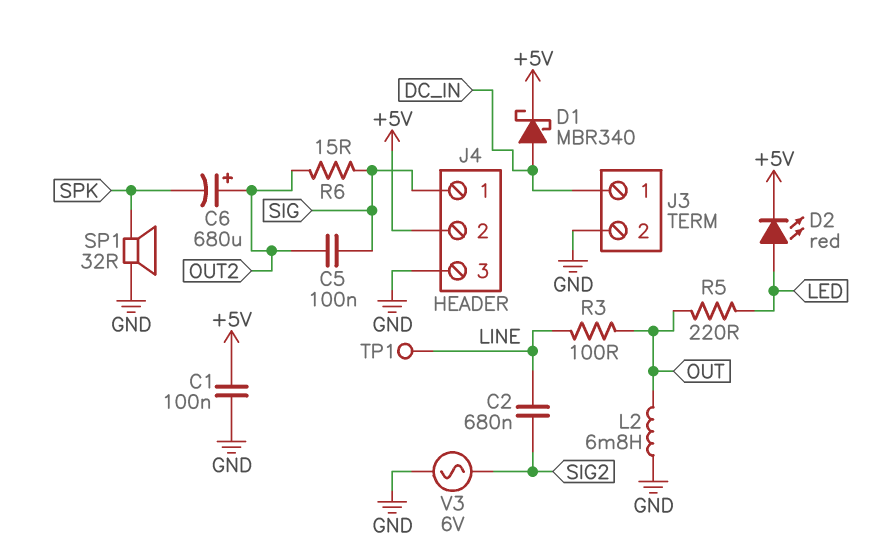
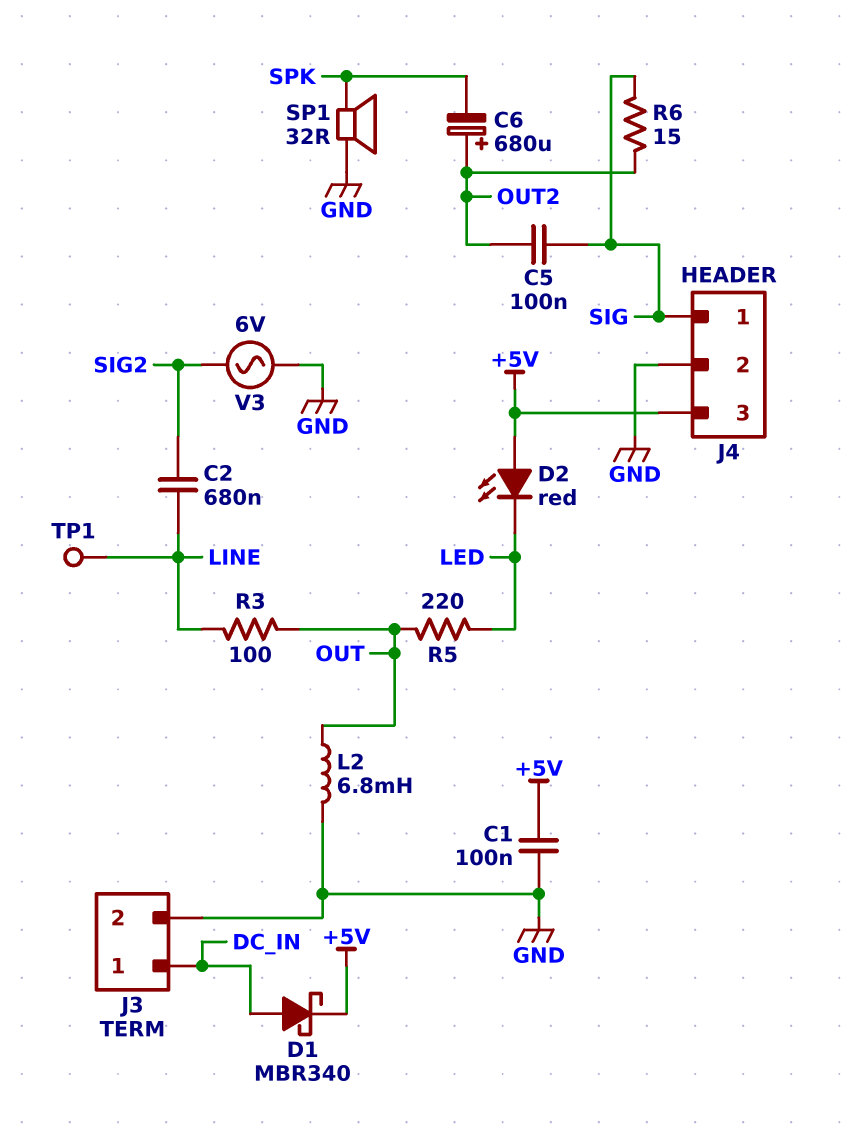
D2: LED red (A LED, K +5V) -> LED red (A +5V, K LED)
J4 pin 2: +5V -> GND
J4 pin 3: GND -> +5V

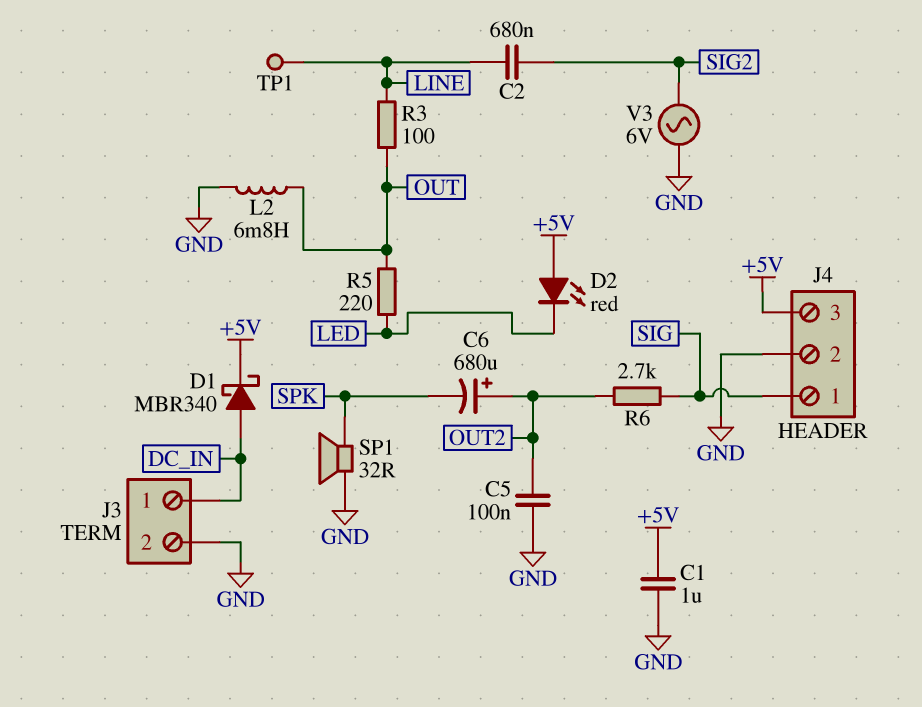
C1: 100nF (+5V, GND) -> 1uF (+5V, GND)
C5: 100nF (OUT2, SIG) -> 100nF (GND, OUT2)
R6: 15 (OUT2, SIG) -> 2.7k (OUT2, SIG)

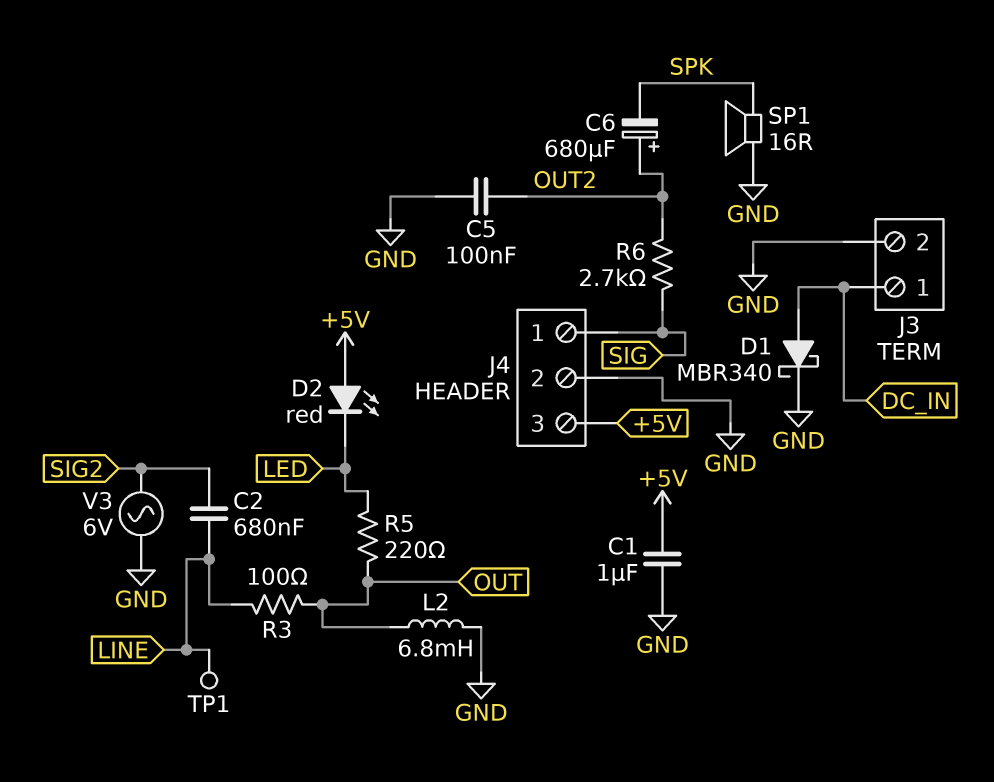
D1: schottky MBR340 (A DC_IN, K +5V) -> schottky MBR340 (A DC_IN, K GND)
SP1: speaker 32R (GND, SPK) -> speaker 16R (GND, SPK)

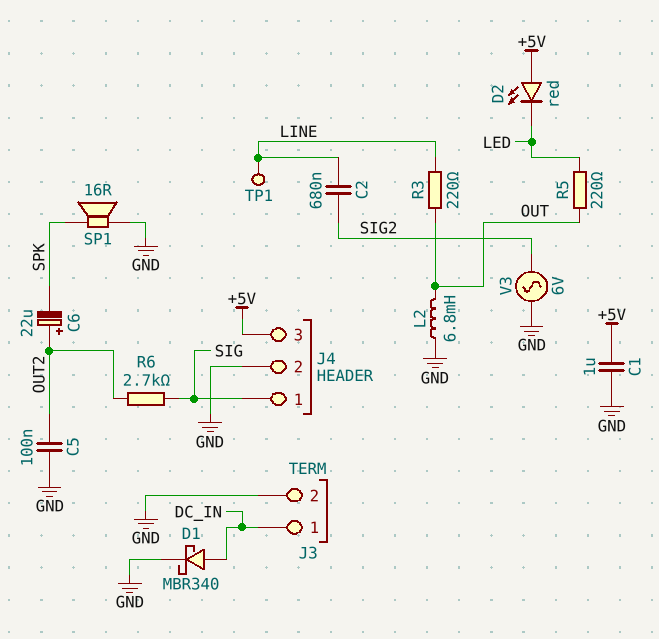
C6: 680uF (plus OUT2, minus SPK) -> 22uF (plus OUT2, minus SPK)
R3: 100 (LINE, OUT) -> 220 (LINE, OUT)

